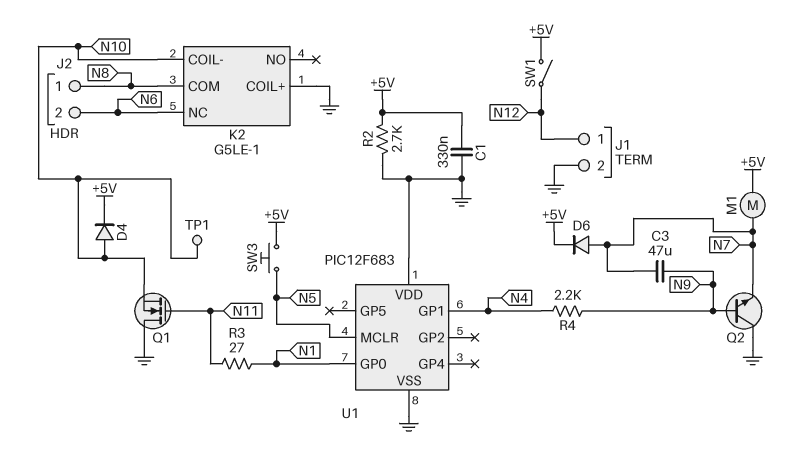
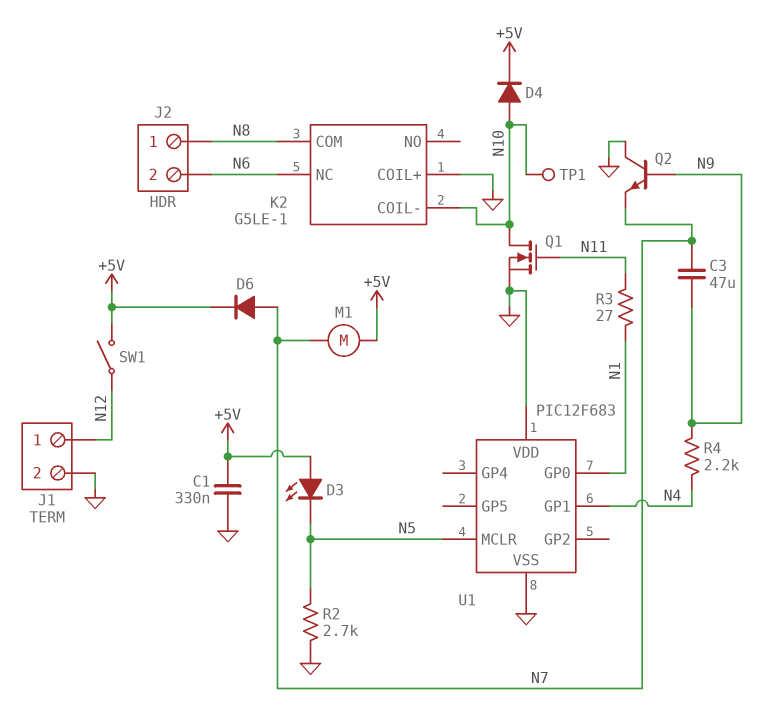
D3: none -> LED (A +5V, K N5)
Q1: NMOS (G N11, D GND, S N10) -> NMOS (G N11, D N10, S GND)
R2: 2.7k (+5V, GND) -> 2.7k (GND, N5)
SW3: button (+5V, N5) -> none

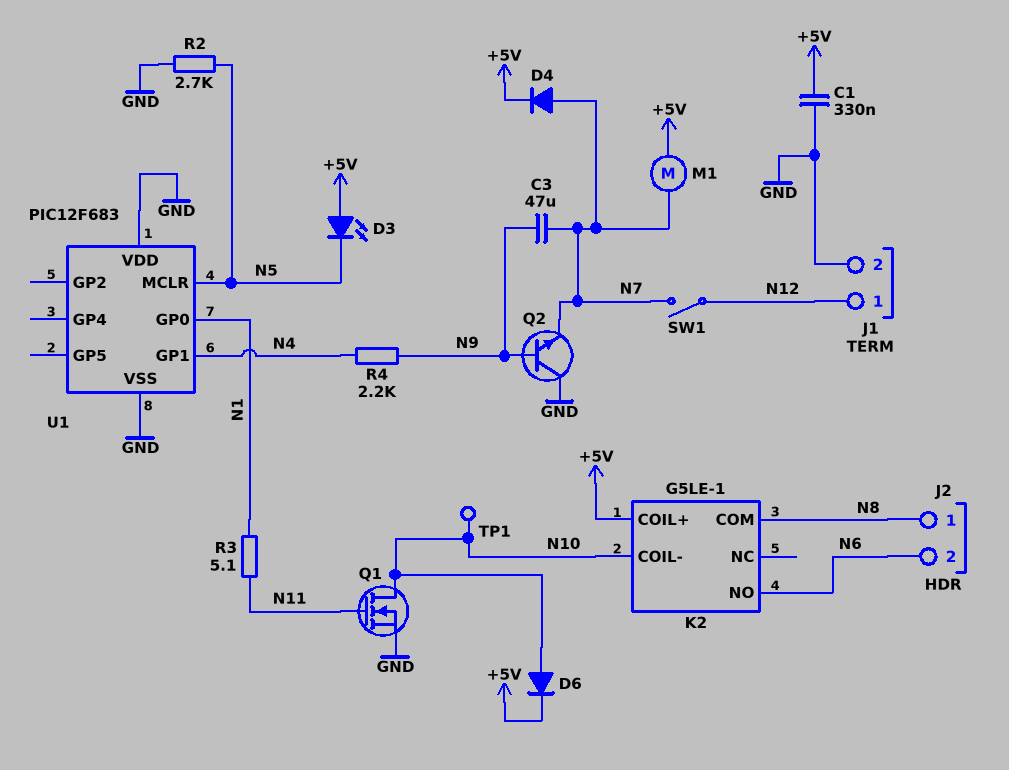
D4: diode (A N10, K +5V) -> diode (A N7, K +5V)
D6: diode (A N7, K +5V) -> diode (A N10, K +5V)
K2 pin COIL+: GND -> +5V
K2 pin NC: N6 -> none
K2 pin NO: none -> N6
R3: 27 (N1, N11) -> 5.1 (N1, N11)
SW1: switch (+5V, N12) -> switch (N7, N12)

